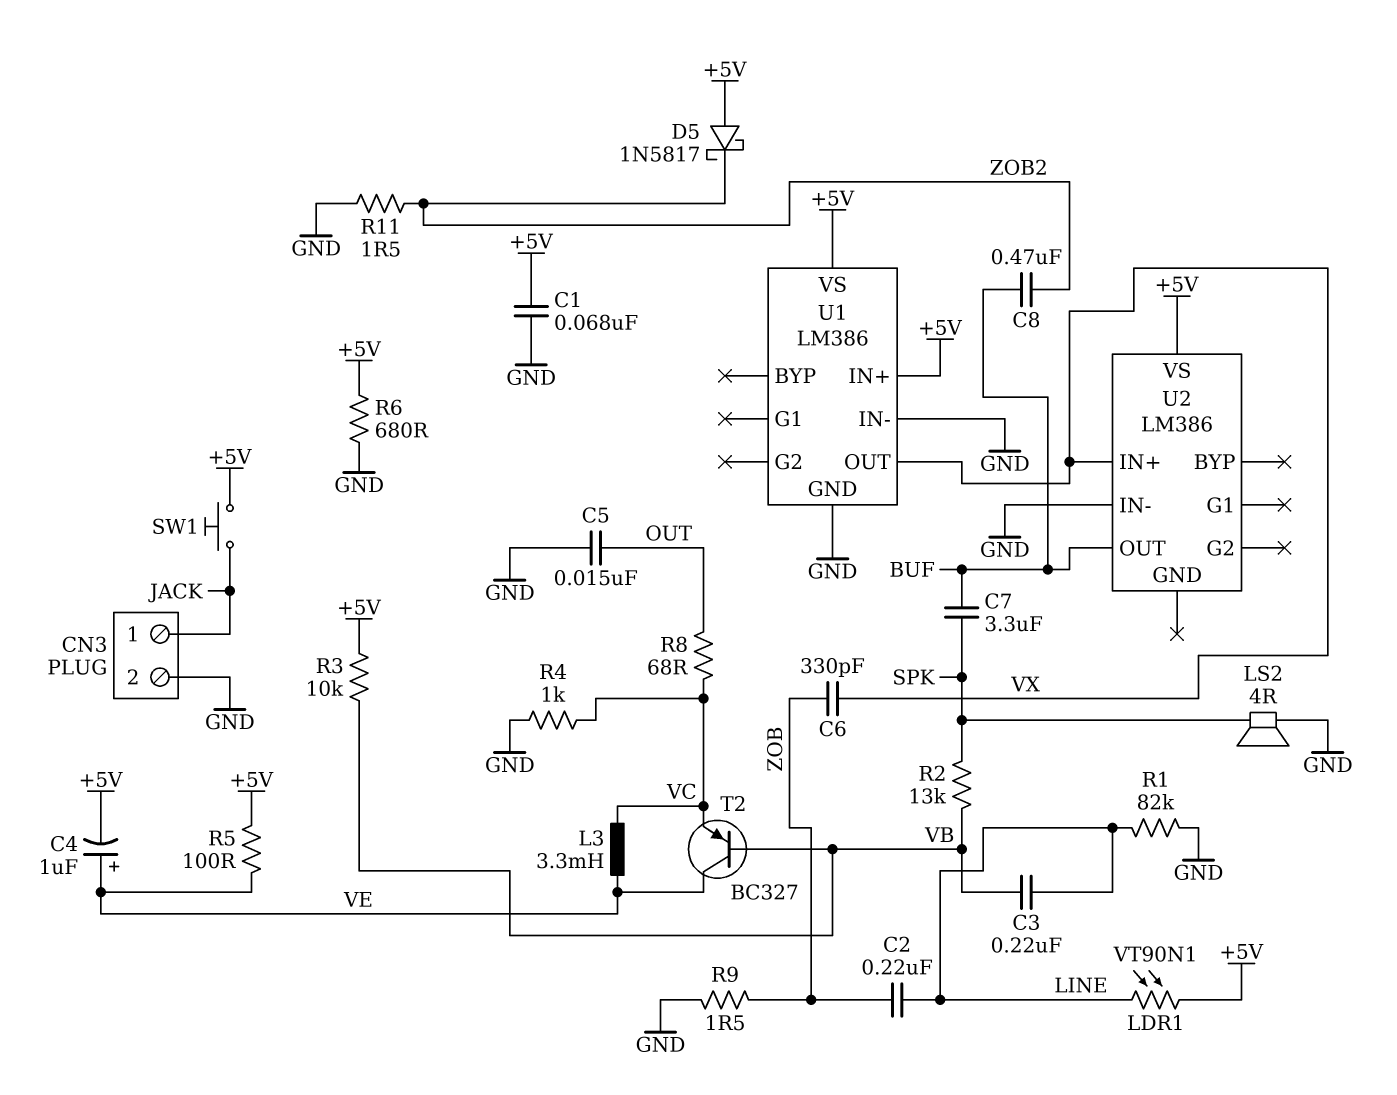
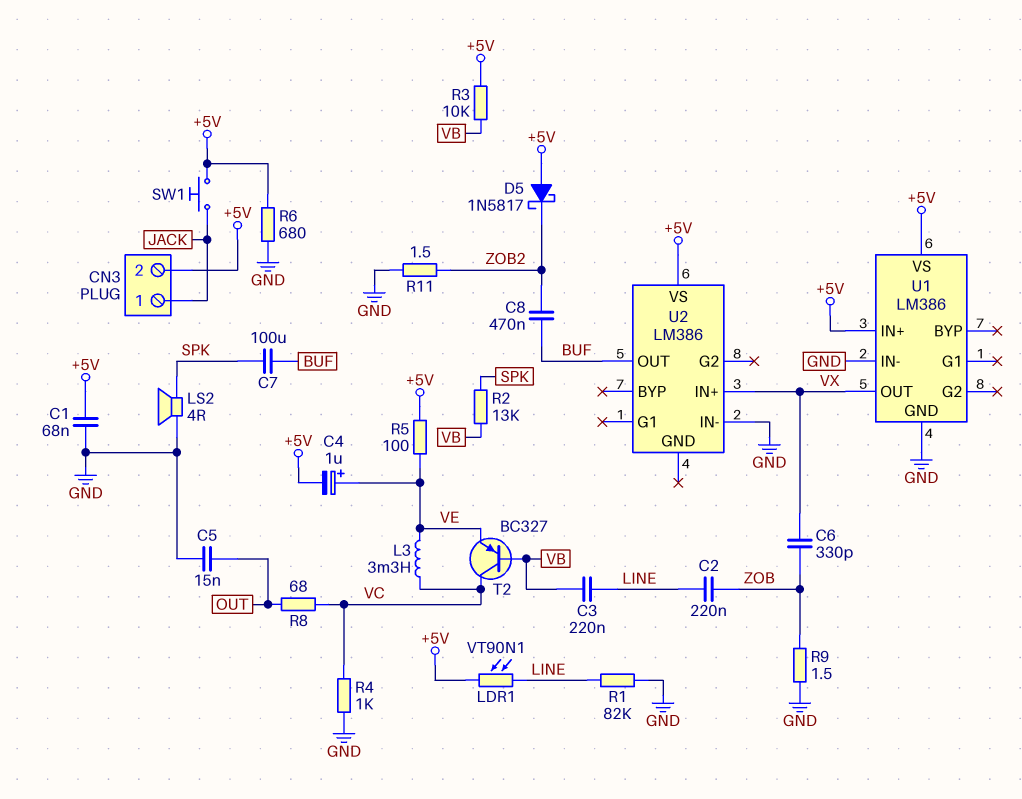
C7: 3.3uF (BUF, SPK) -> 100uF (BUF, SPK)
CN3 pin 2: GND -> +5V
T2: PNP BC327 (B VB, C VE, E VC) -> PNP BC327 (B VB, C VC, E VE)

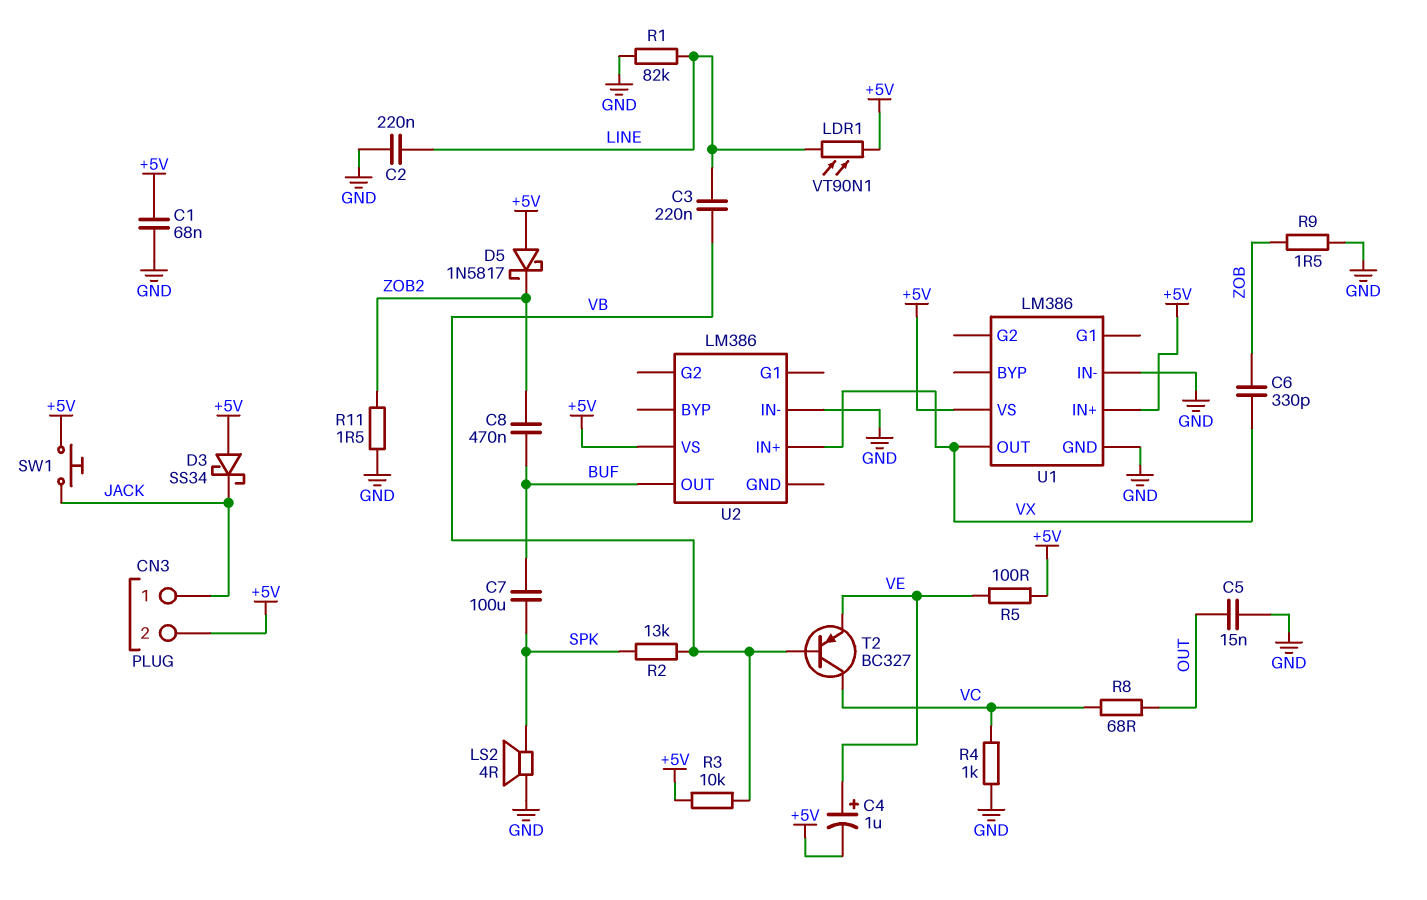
C2: 220nF (LINE, ZOB) -> 220nF (GND, LINE)
D3: none -> schottky SS34 (A +5V, K JACK)
L3: 3.3mH (VC, VE) -> none
R6: 680 (+5V, GND) -> none

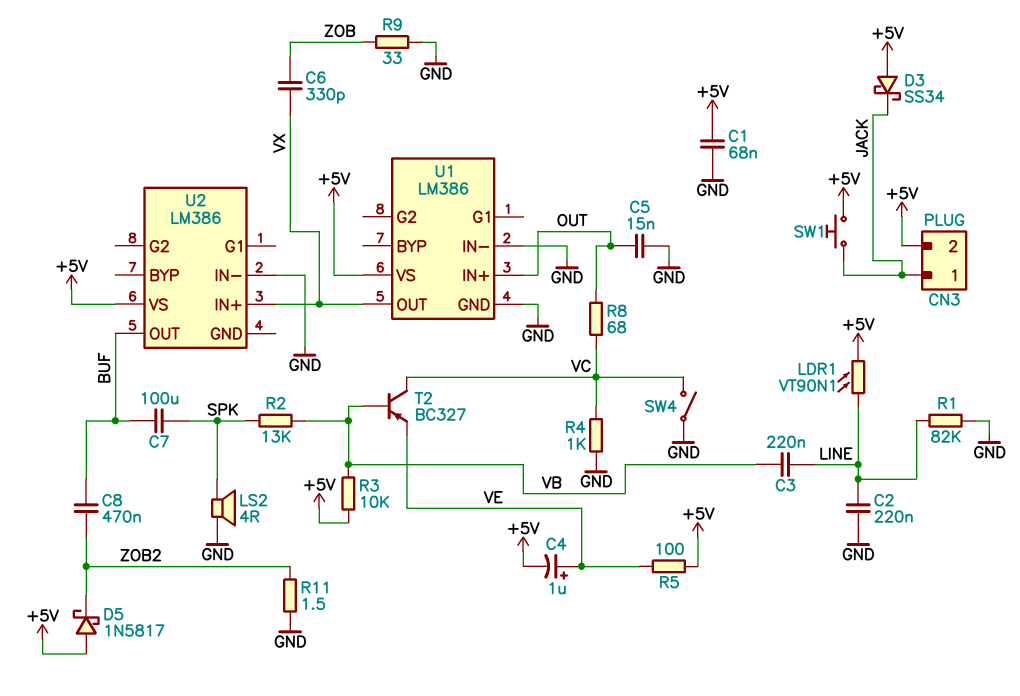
R9: 1.5 (GND, ZOB) -> 33 (GND, ZOB)
SW4: none -> switch (GND, VC)
U1 pin IN+: +5V -> OUT

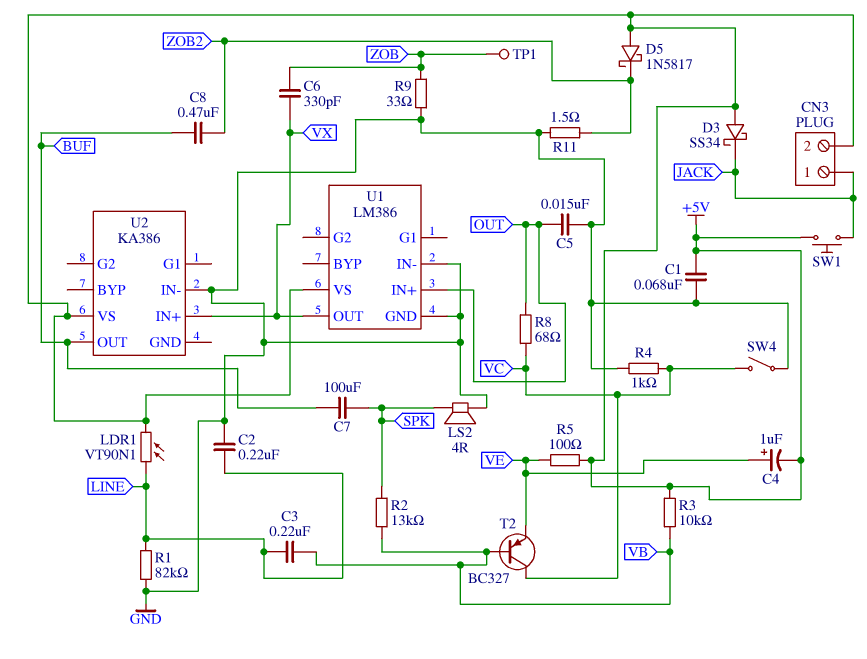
TP1: none -> test point (ZOB)
U2: LM386 -> KA386

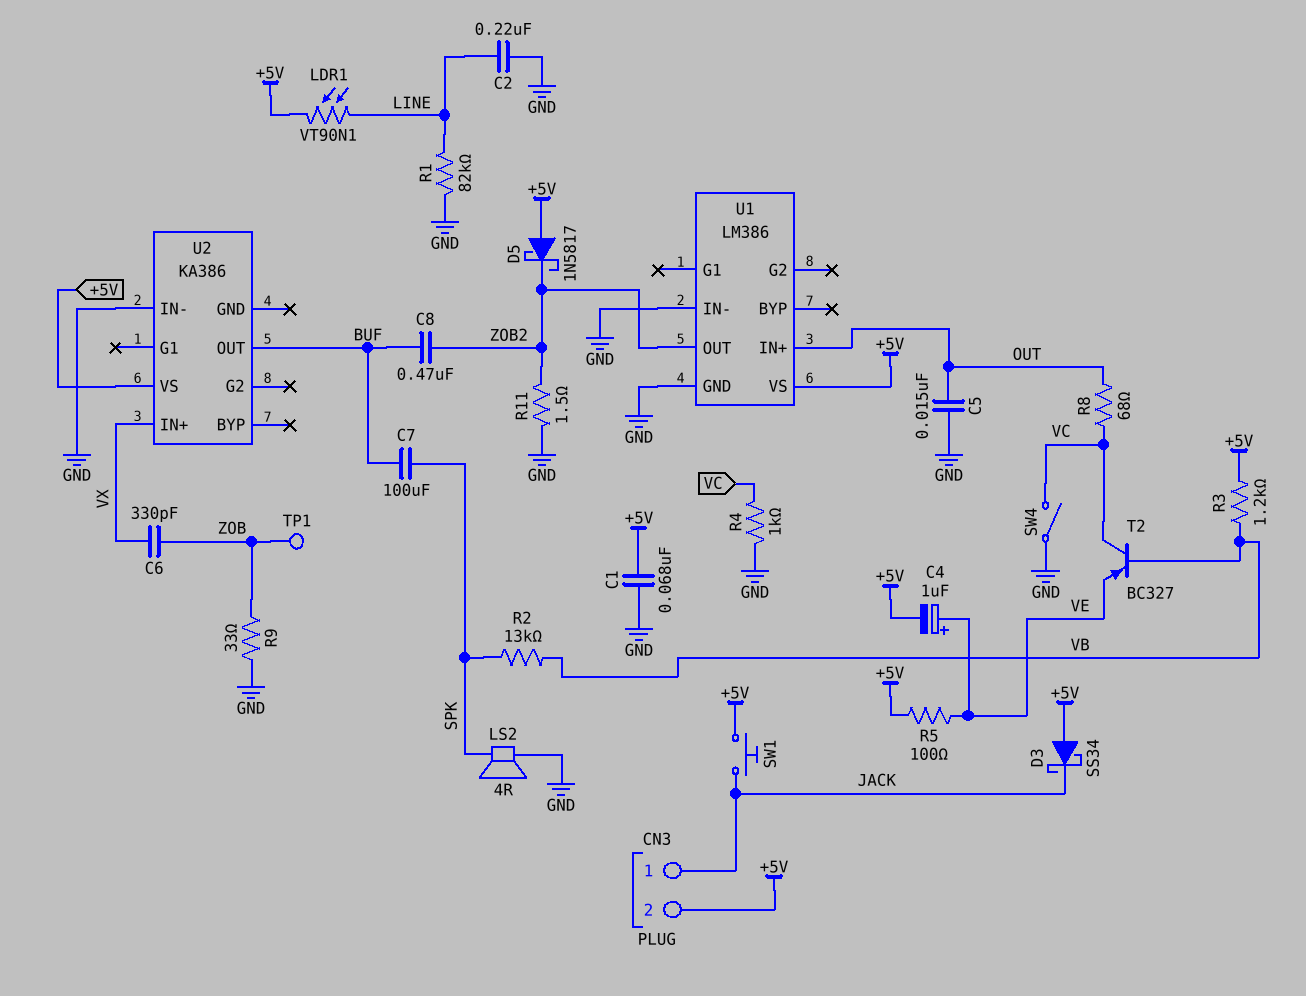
C3: 220nF (LINE, VB) -> none
R3: 10k (+5V, VB) -> 1.2k (+5V, VB)
U1 pin OUT: VX -> ZOB2

